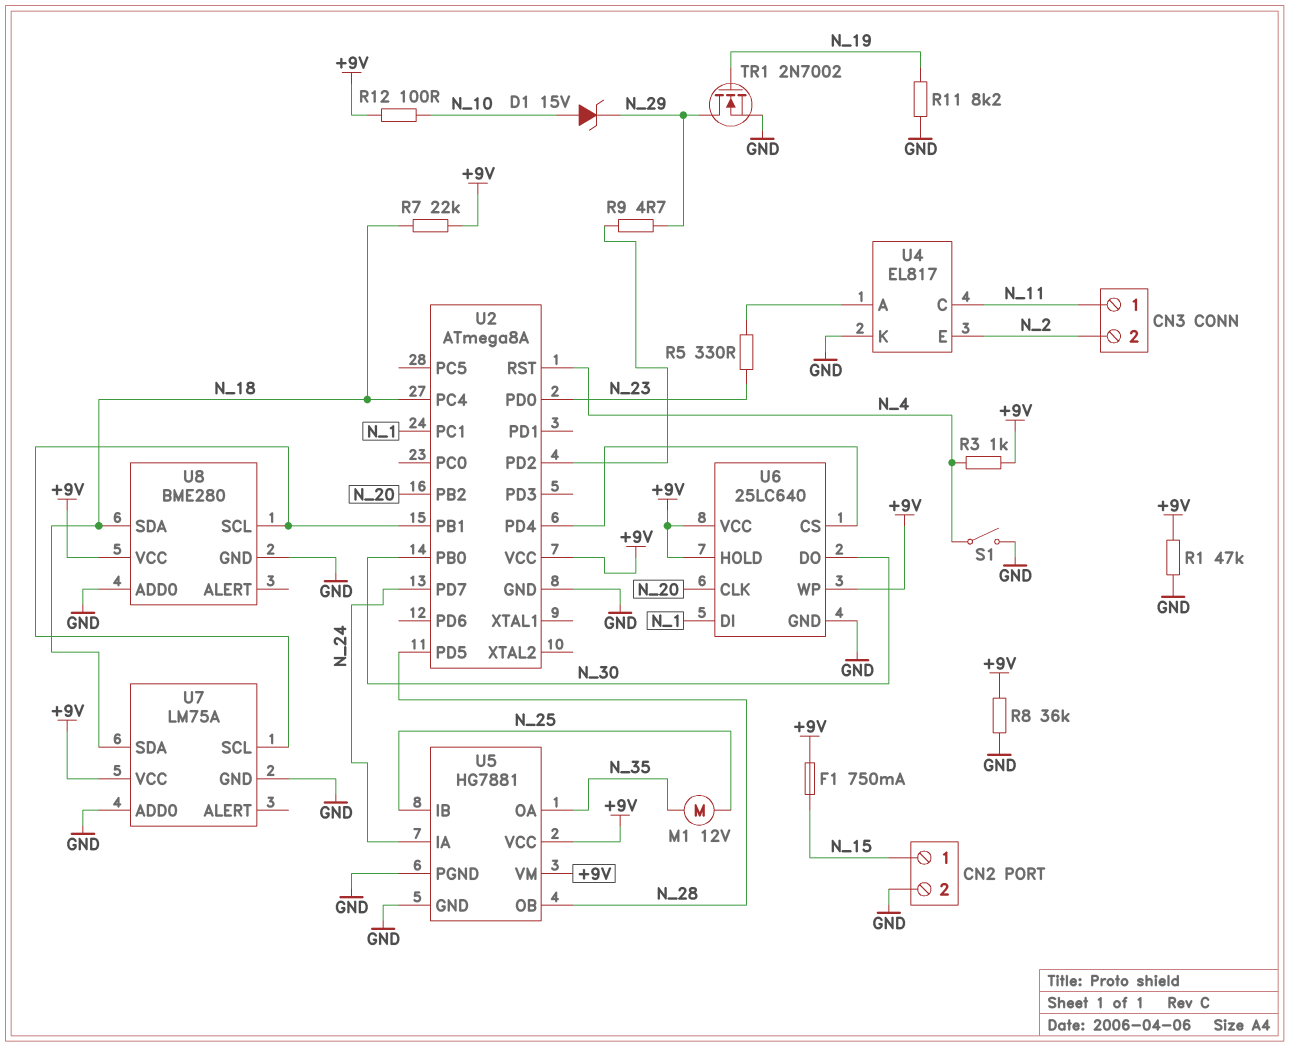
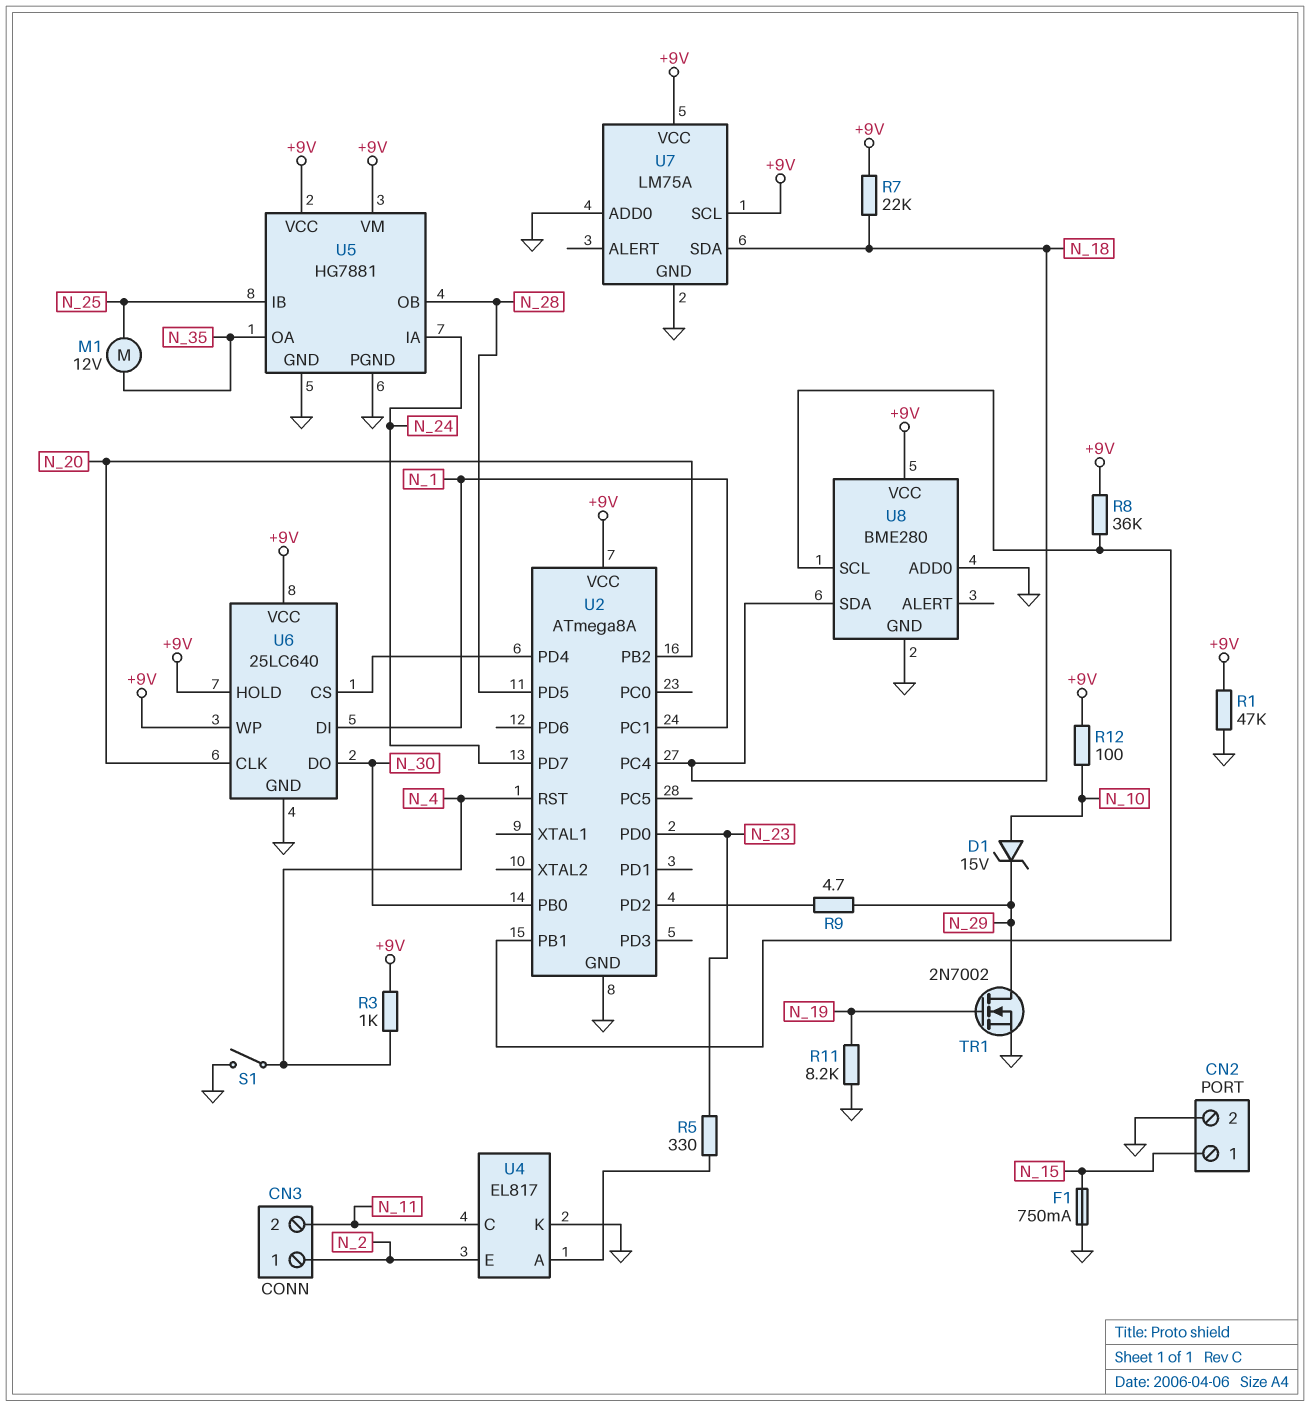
CN3 pin 1: N_11 -> N_2
CN3 pin 2: N_2 -> N_11
F1: 750mA (+9V, N_15) -> 750mA (GND, N_15)
R8: 36k (+9V, GND) -> 36k (+9V, U2/PB1)
U7 pin SCL: U2/PB1 -> +9V

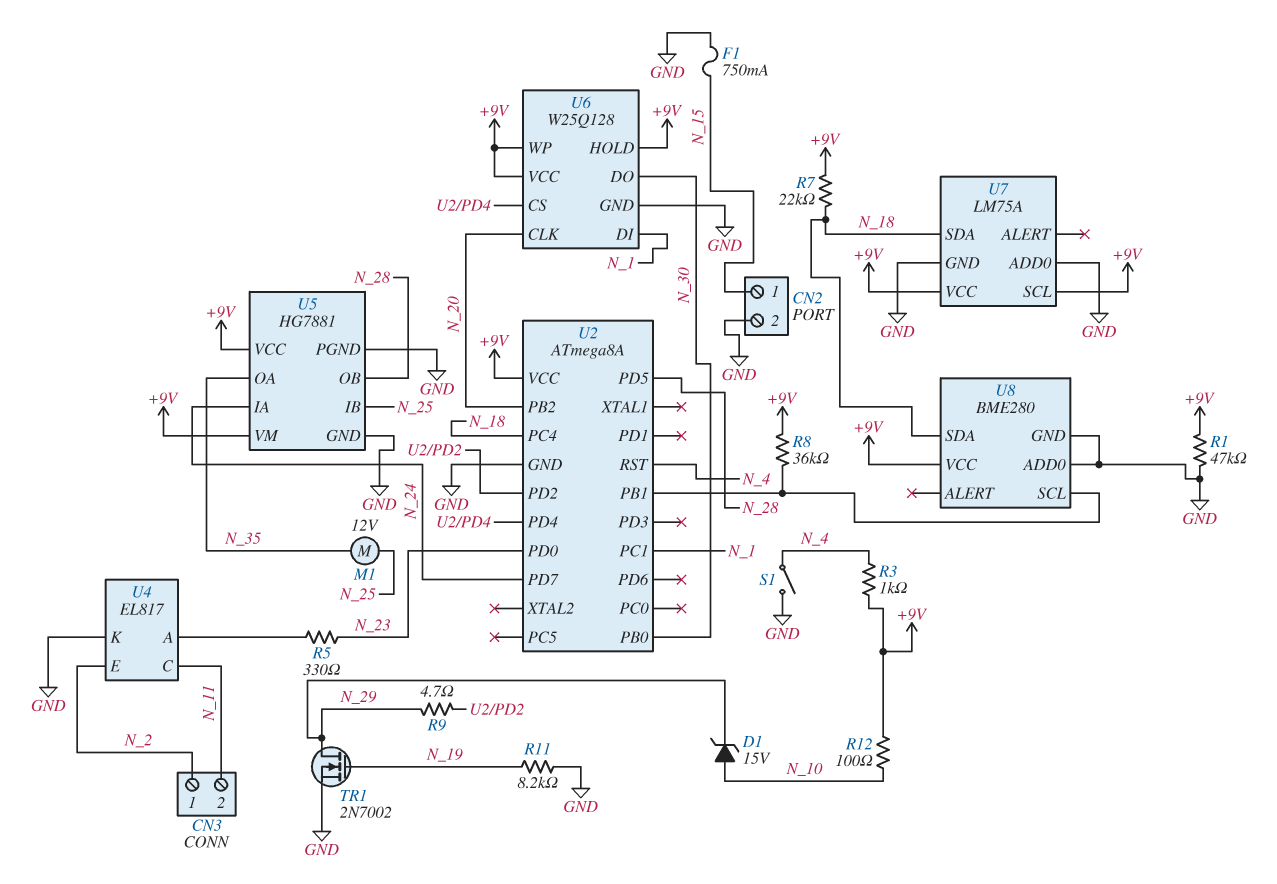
U6: 25LC640 -> W25Q128

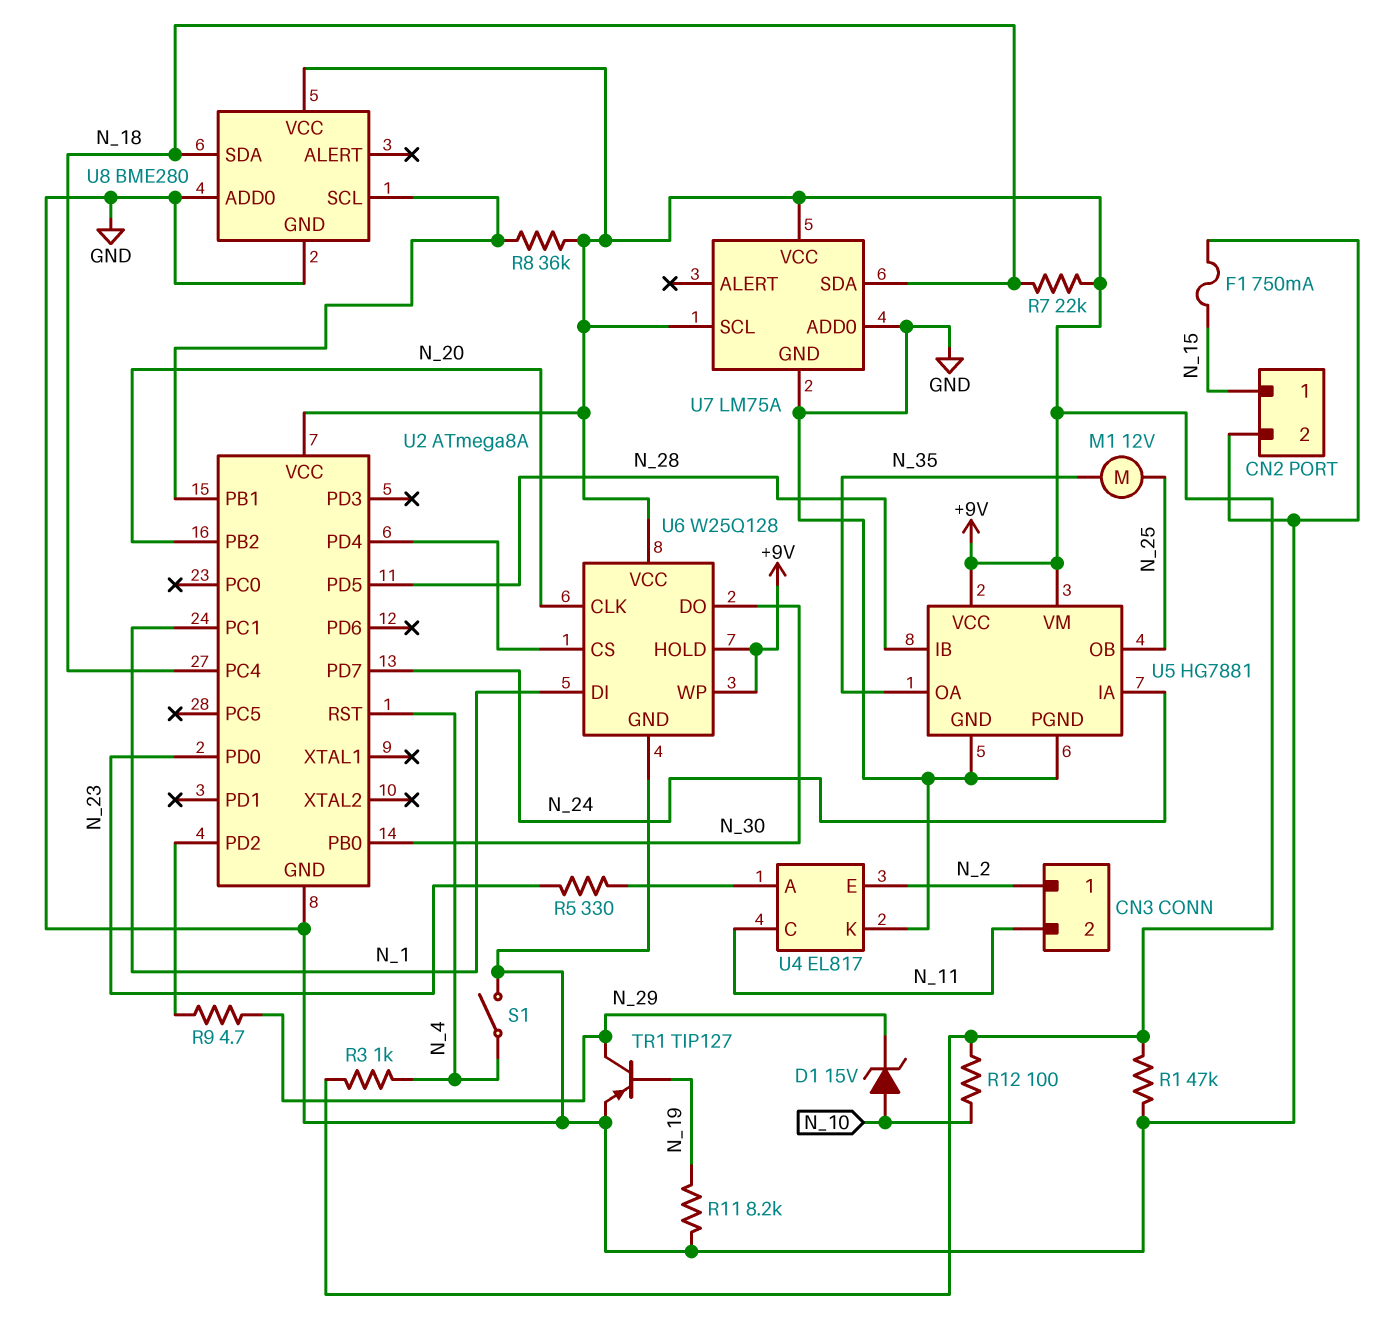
TR1: NMOS 2N7002 (G N_19, D N_29, S GND) -> PNP TIP127 (B N_19, C N_29, E GND)
U5 pin IB: N_25 -> N_28
U5 pin OB: N_28 -> N_25

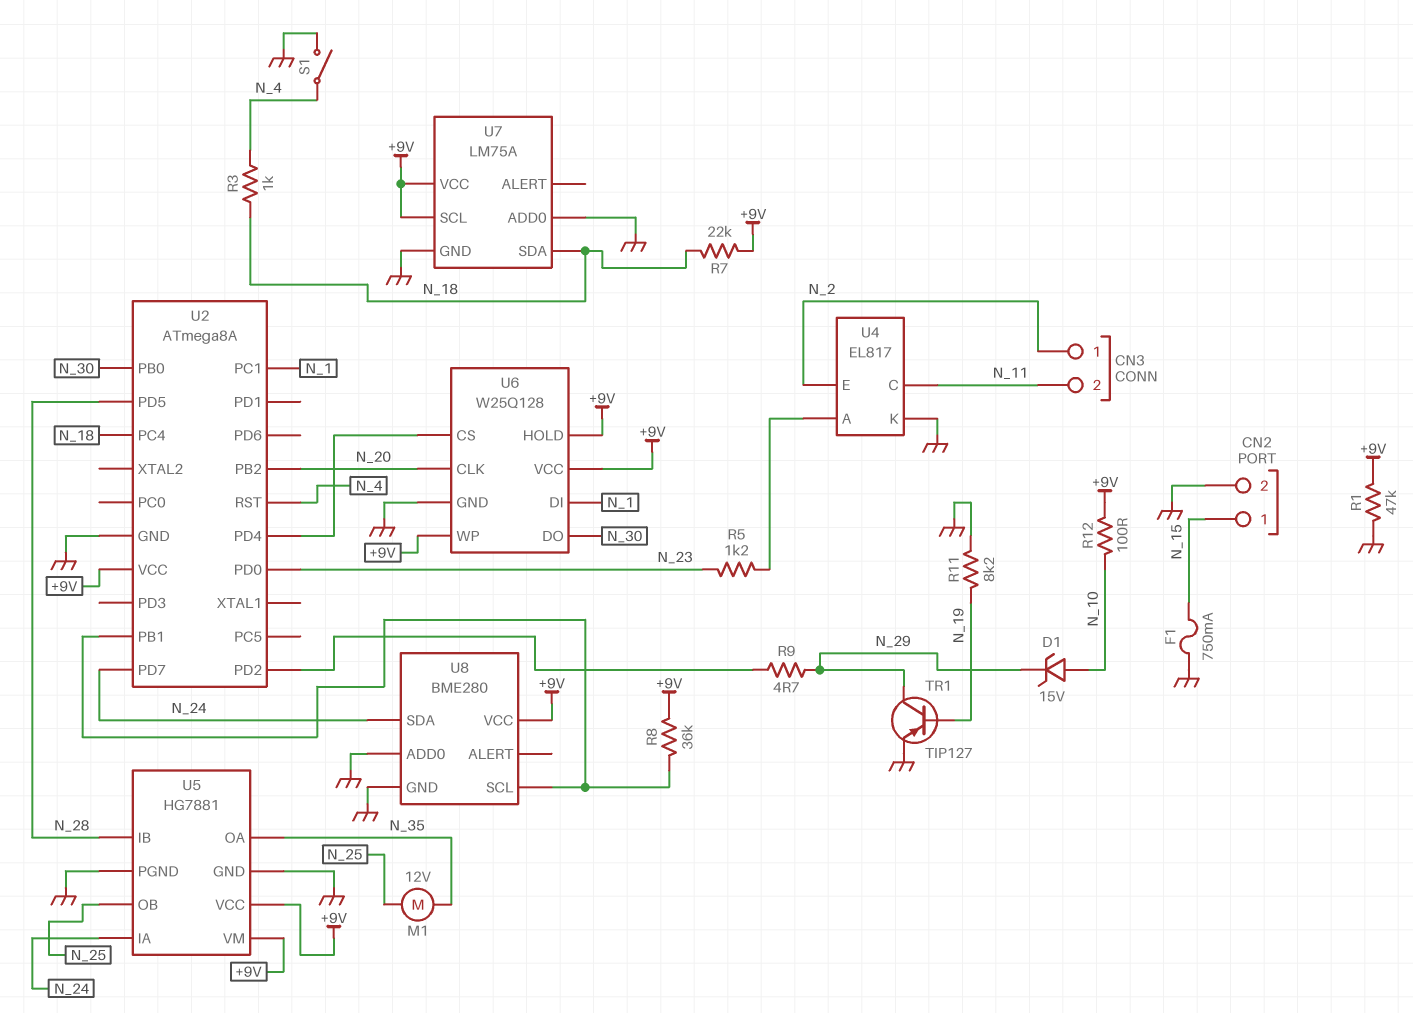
R3: 1k (+9V, N_4) -> 1k (N_4, N_18)
R5: 330 (N_23, U4/A) -> 1.2k (N_23, U4/A)
U8 pin SDA: N_18 -> N_24

